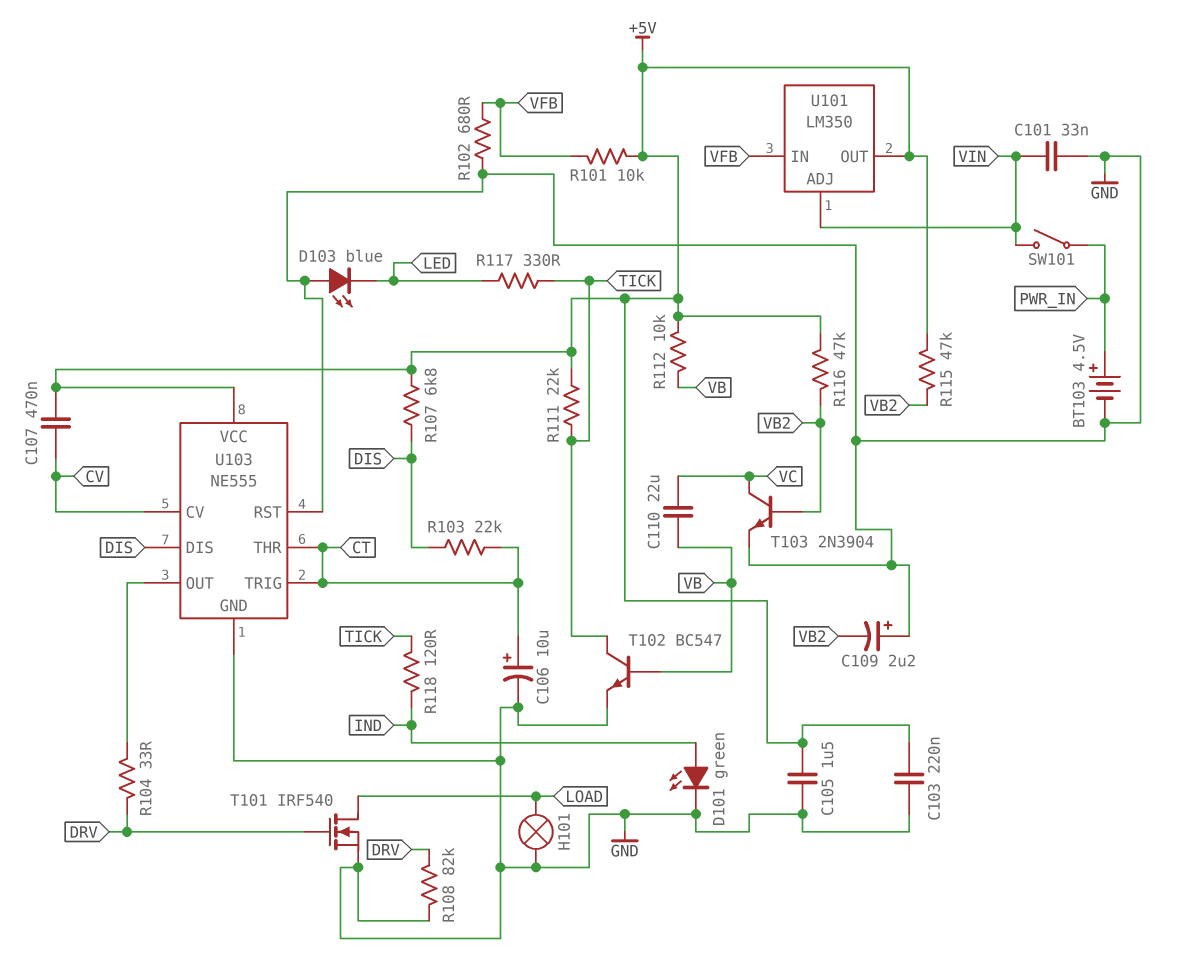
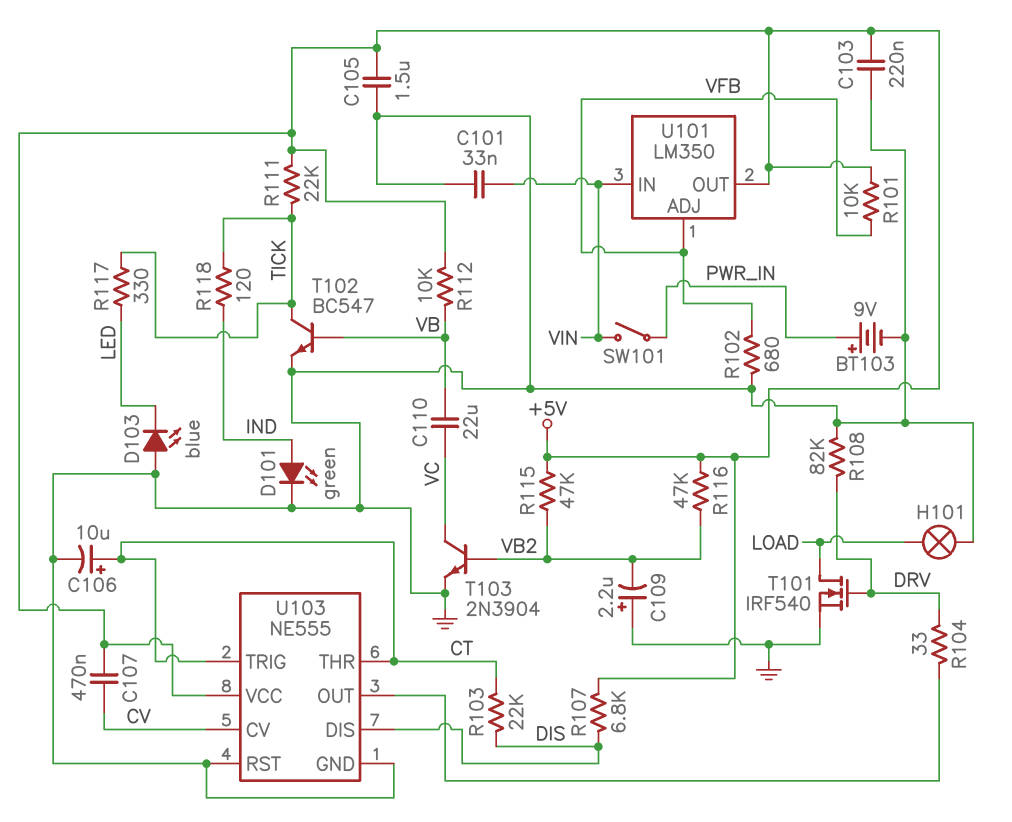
BT103: 4.5V (plus PWR_IN, minus GND) -> 9V (plus PWR_IN, minus GND)
U101 pin ADJ: VIN -> VFB
U101 pin IN: VFB -> VIN

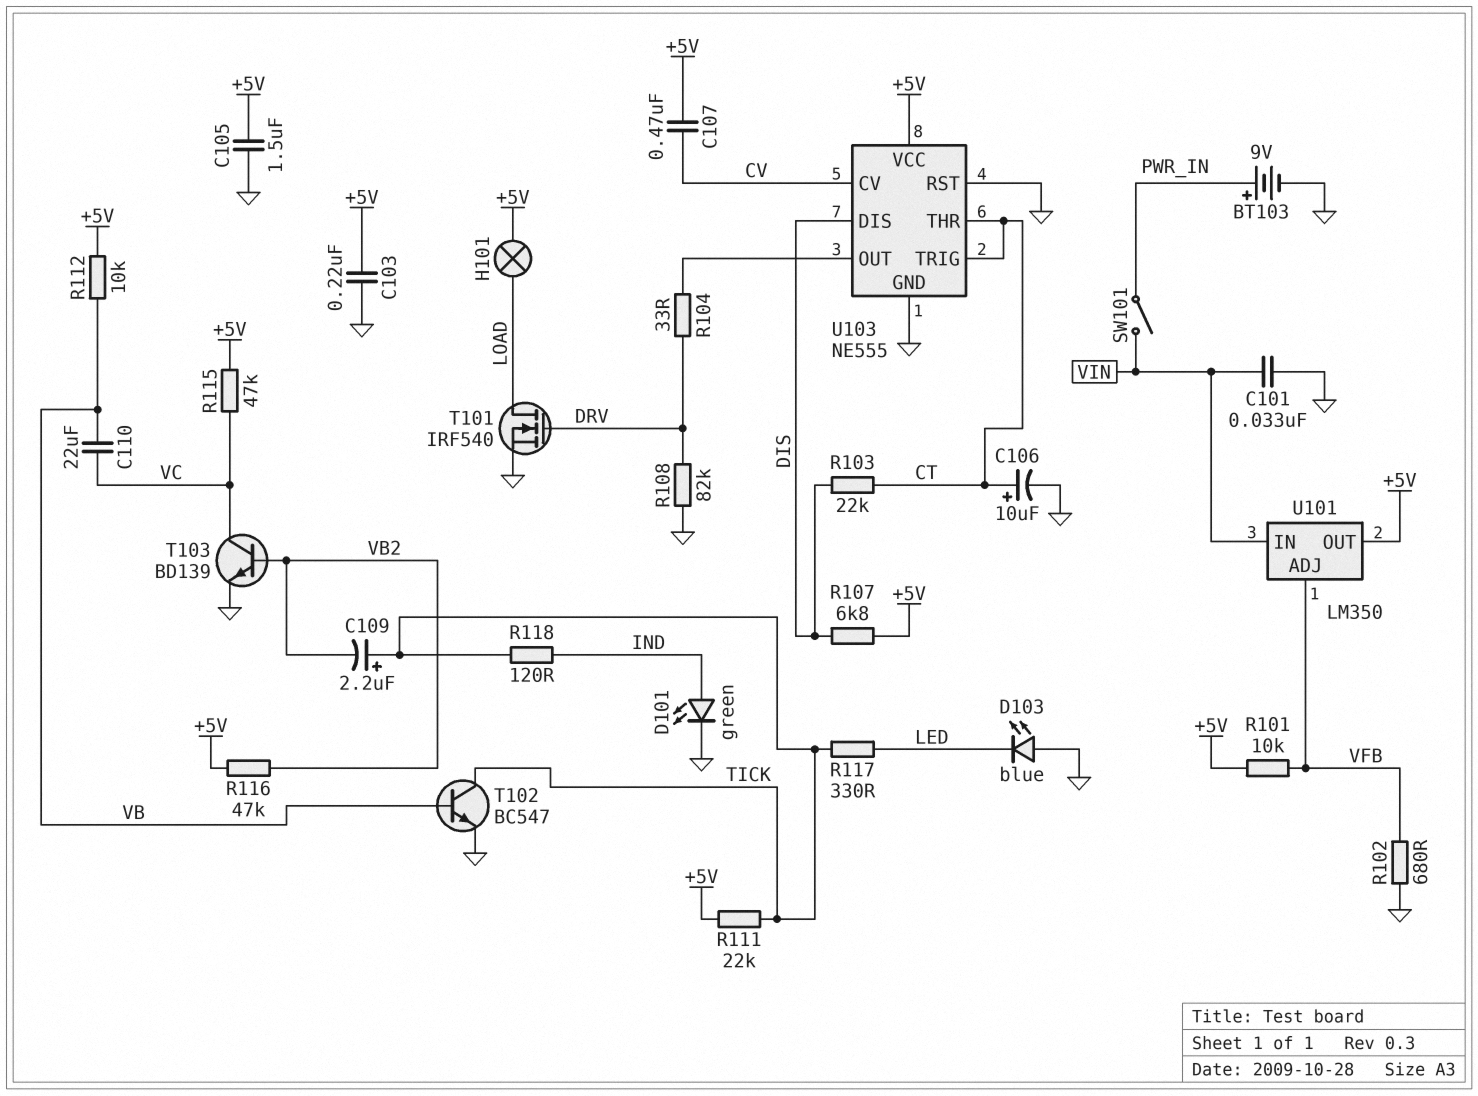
C109: 2.2uF (plus GND, minus VB2) -> 2.2uF (plus TICK, minus VB2)
H101: lamp (GND, LOAD) -> lamp (+5V, LOAD)
R115: 47k (+5V, VB2) -> 47k (+5V, VC)
T103: NPN 2N3904 (B VB2, C VC, E GND) -> NPN BD139 (B VB2, C VC, E GND)

